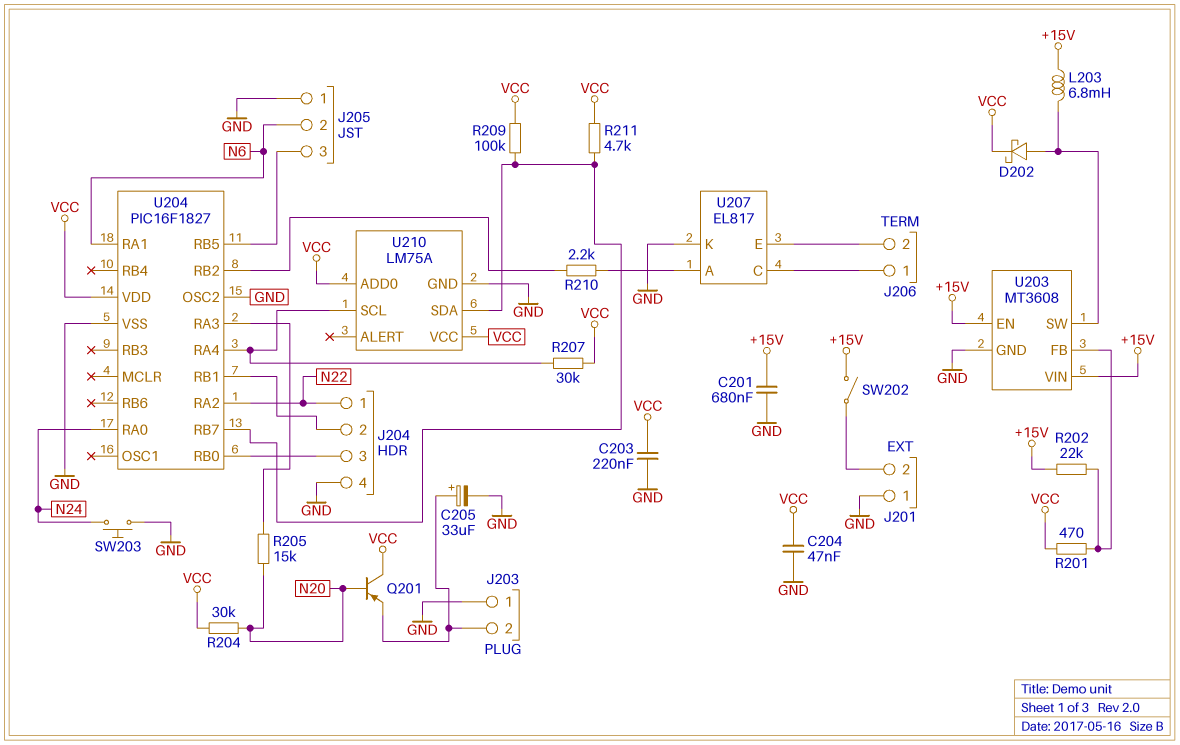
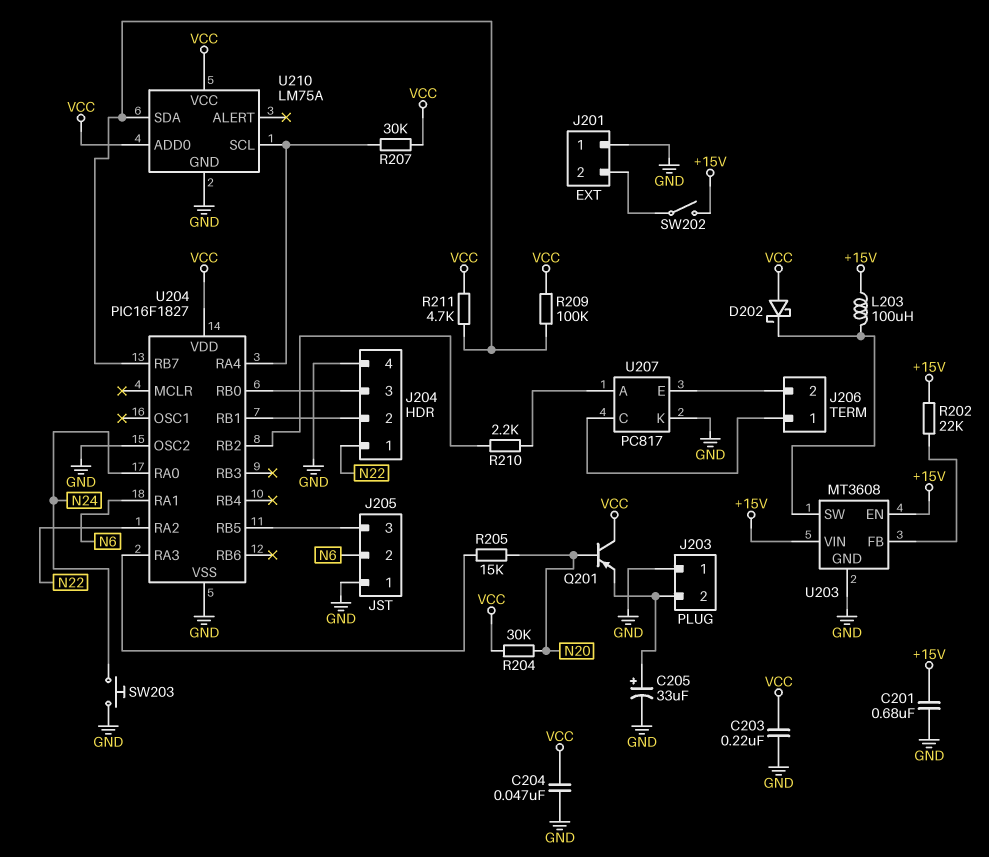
D202: schottky (A U203/SW, K VCC) -> schottky (A VCC, K U203/SW)
L203: 6.8mH (+15V, U203/SW) -> 100uH (+15V, U203/SW)
R201: 470 (U203/FB, VCC) -> none
U207: EL817 -> PC817

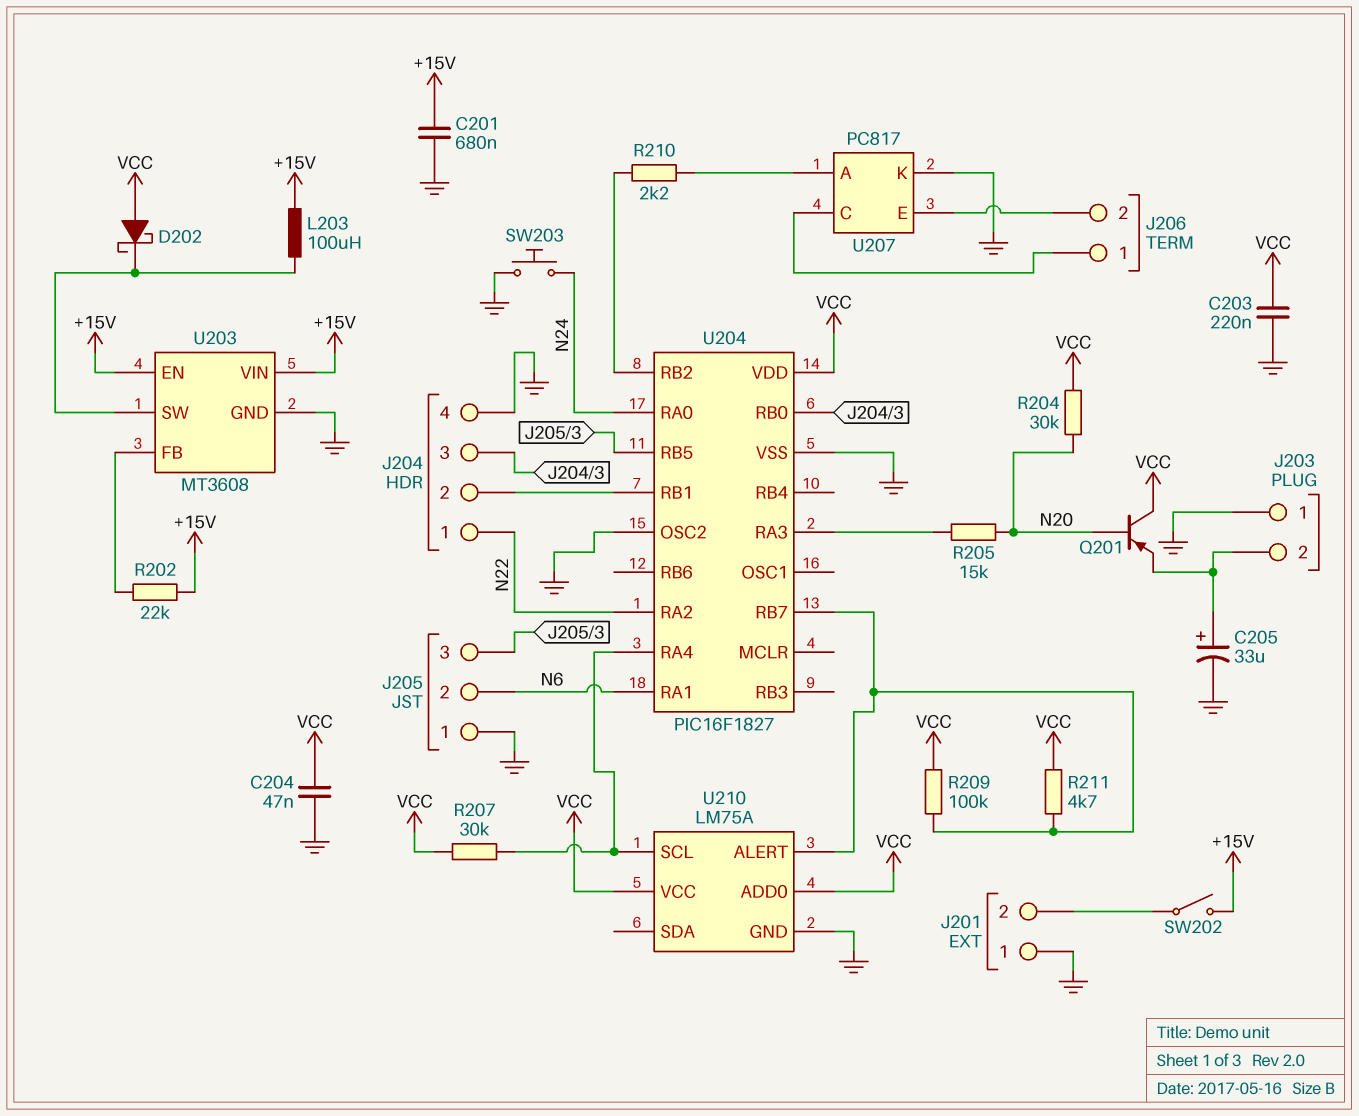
U210 pin ALERT: none -> U204/RB7
U210 pin SDA: U204/RB7 -> none

